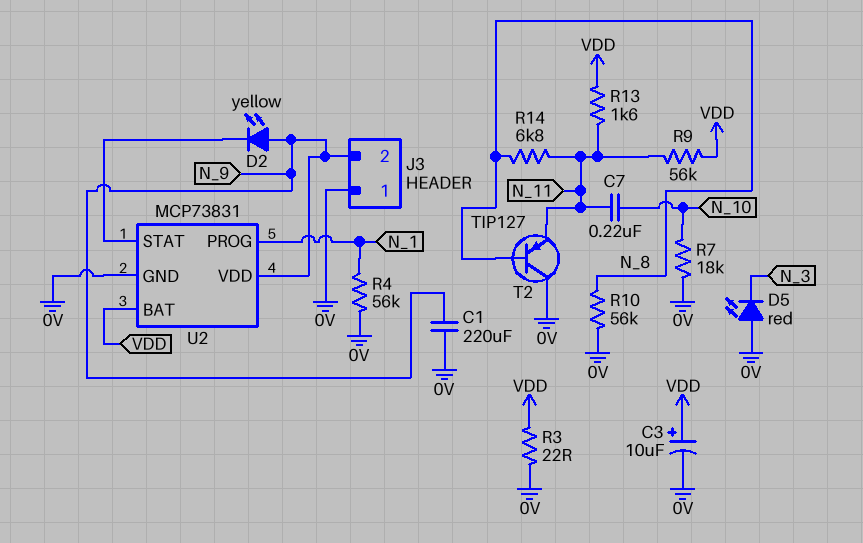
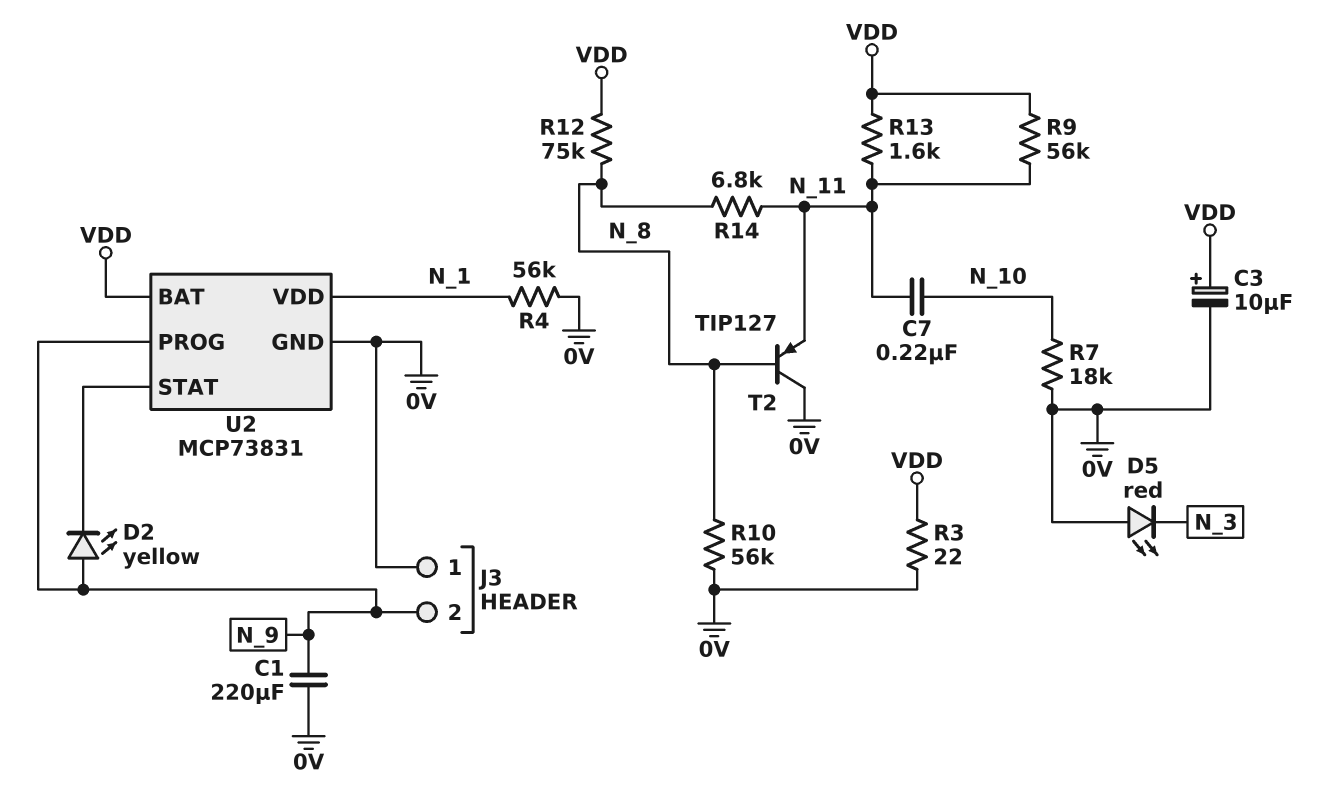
R12: none -> 75k (N_8, VDD)
U2 pin PROG: N_1 -> N_9
U2 pin VDD: N_9 -> N_1

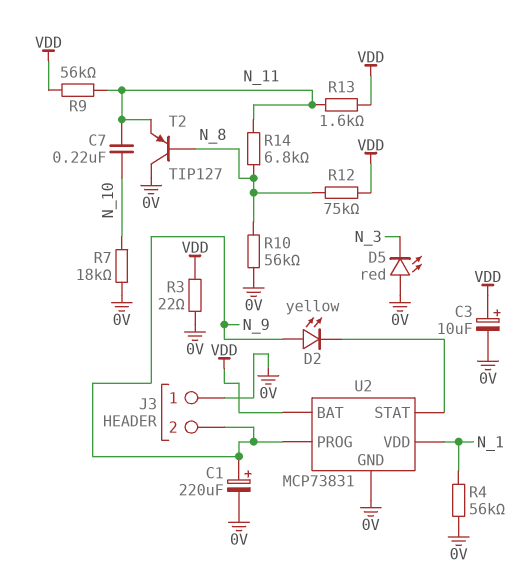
C1: 220uF (0V, N_9) -> 220uF (plus N_9, minus 0V)

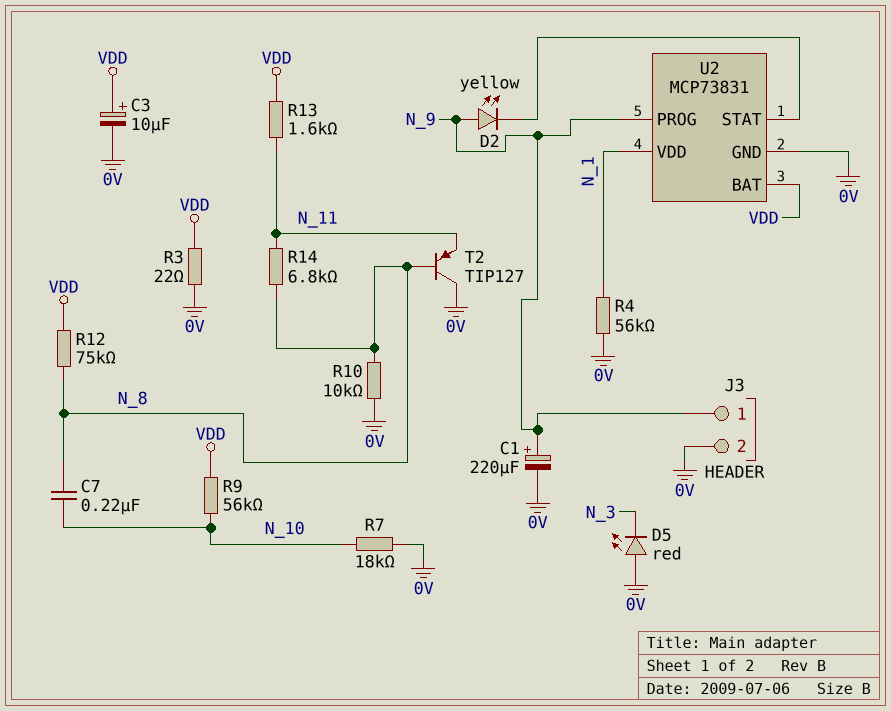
C7: 220nF (N_10, N_11) -> 220nF (N_8, N_10)
J3 pin 1: 0V -> N_9
J3 pin 2: N_9 -> 0V
R9: 56k (N_11, VDD) -> 56k (N_10, VDD)
R10: 56k (0V, N_8) -> 10k (0V, N_8)

